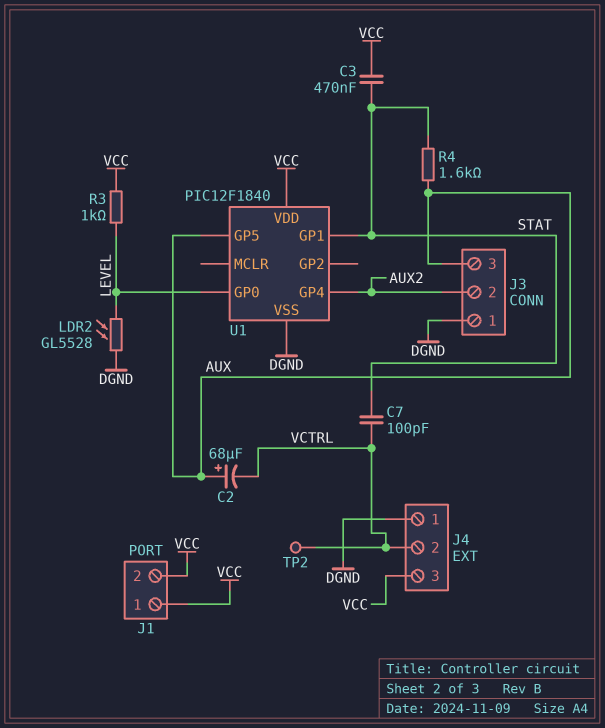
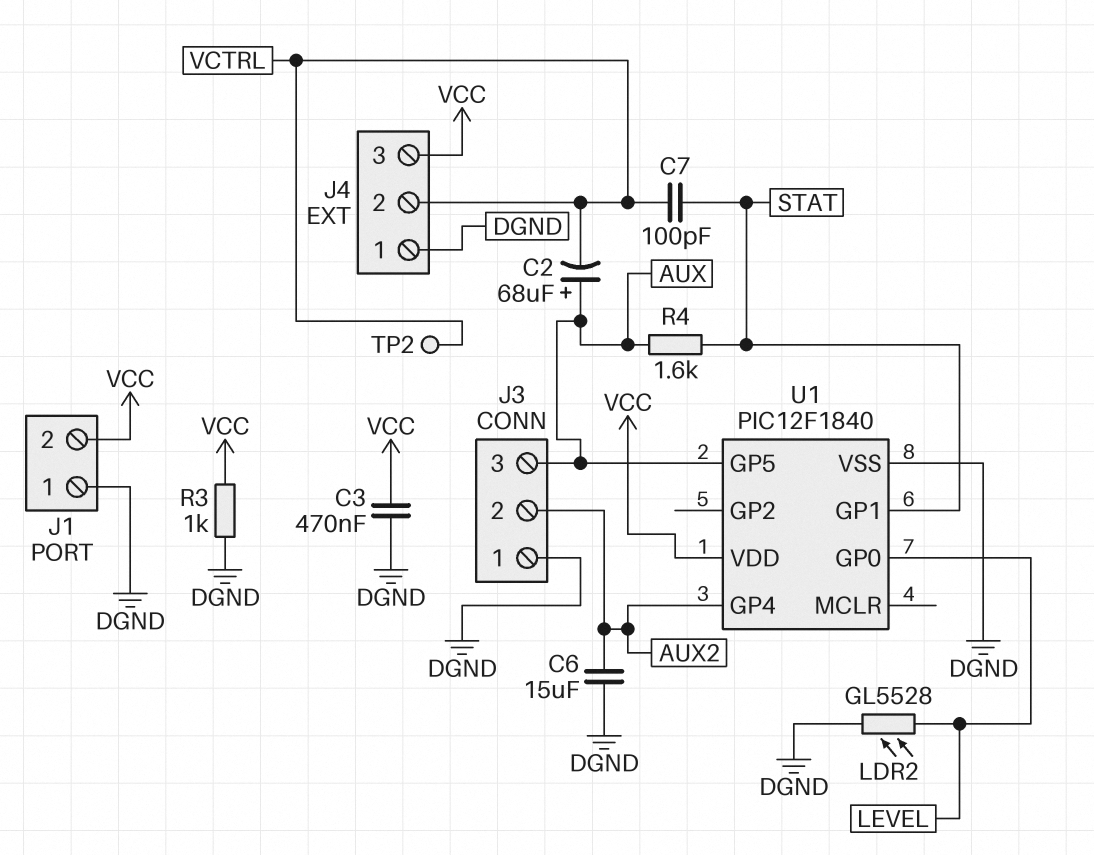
C3: 470nF (STAT, VCC) -> 470nF (DGND, VCC)
C6: none -> 15uF (AUX2, DGND)
J1 pin 1: VCC -> DGND
R3: 1k (LEVEL, VCC) -> 1k (DGND, VCC)

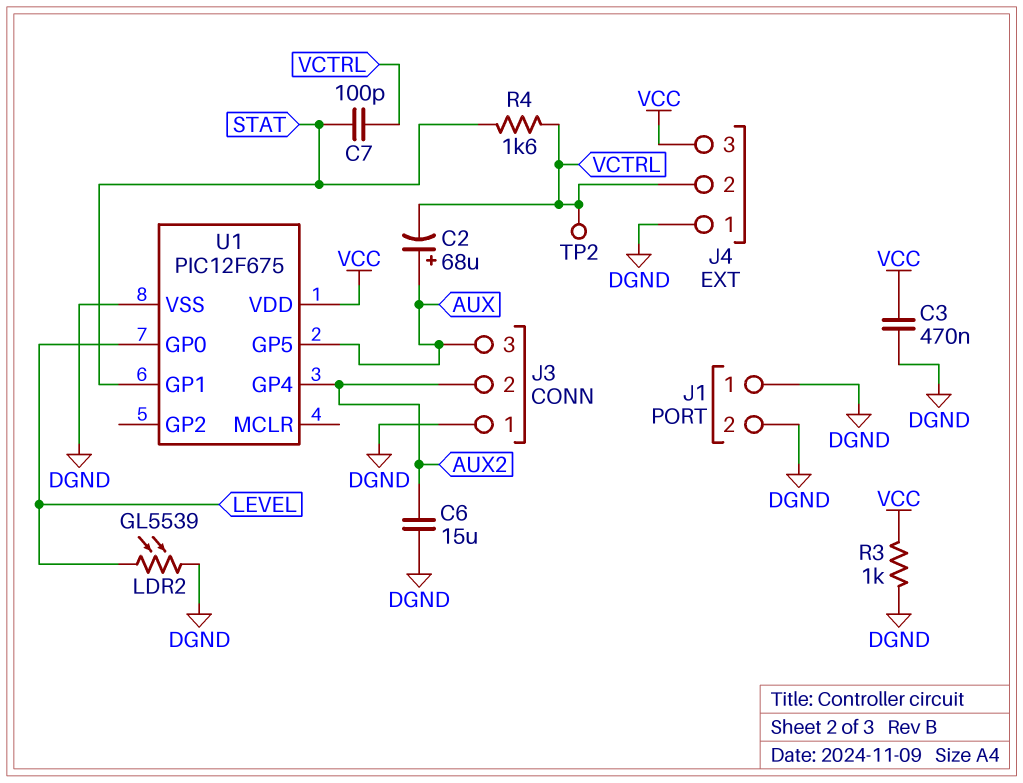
J1 pin 2: VCC -> DGND
LDR2: GL5528 (DGND, LEVEL) -> GL5539 (DGND, LEVEL)
R4: 1.6k (AUX, STAT) -> 1.6k (STAT, VCTRL)
U1: PIC12F1840 -> PIC12F675

